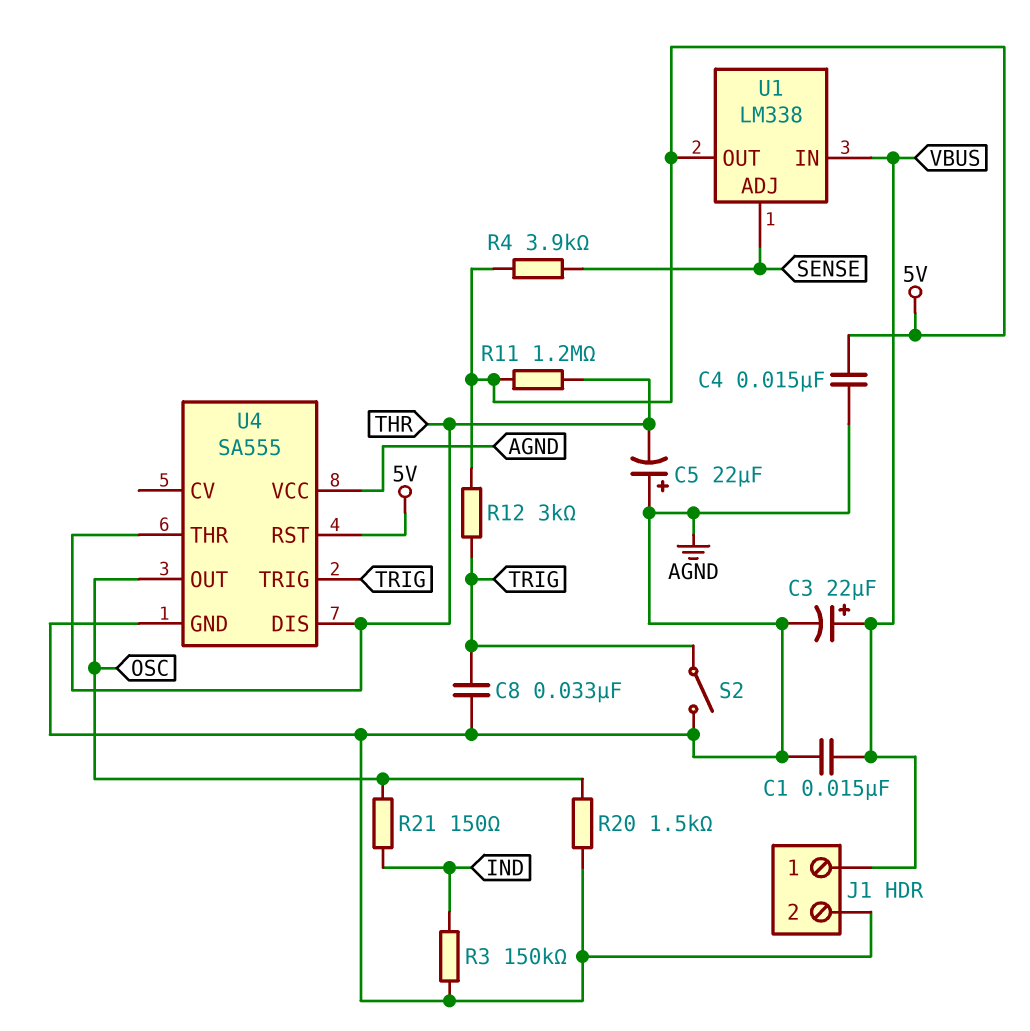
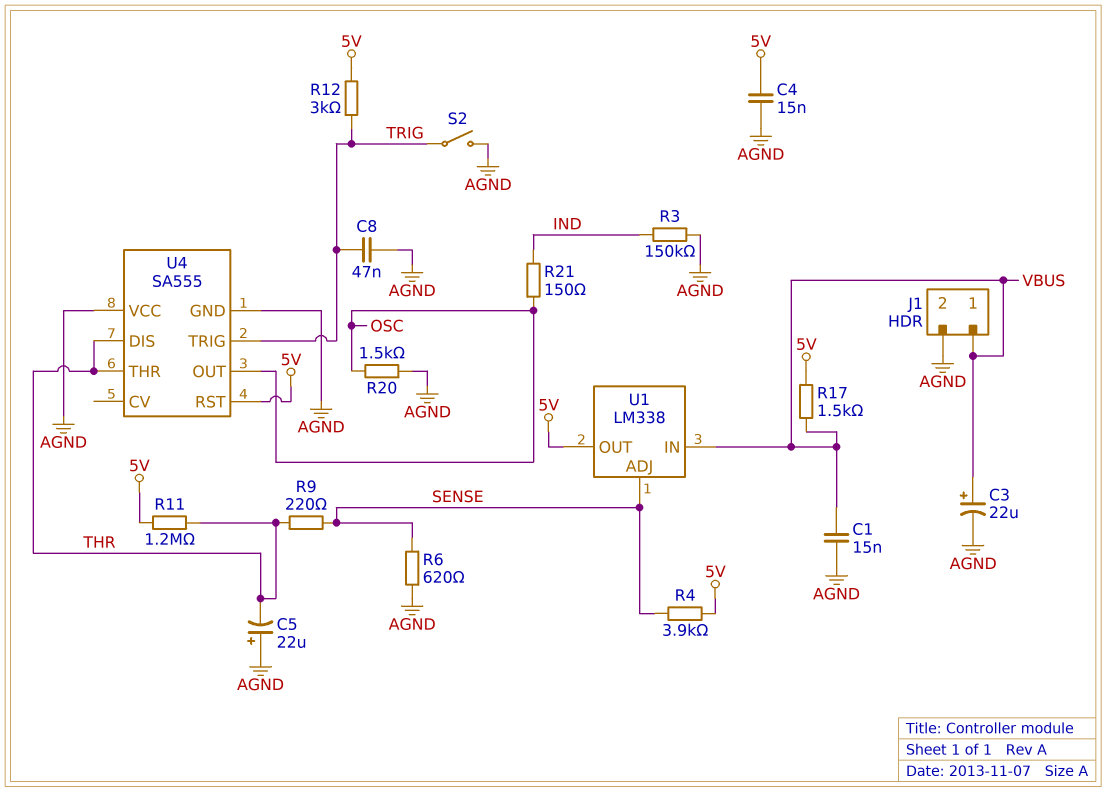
C8: 33nF (AGND, TRIG) -> 47nF (AGND, TRIG)
R6: none -> 620 (AGND, SENSE)
R9: none -> 220 (SENSE, THR)
R17: none -> 1.5k (5V, VBUS)

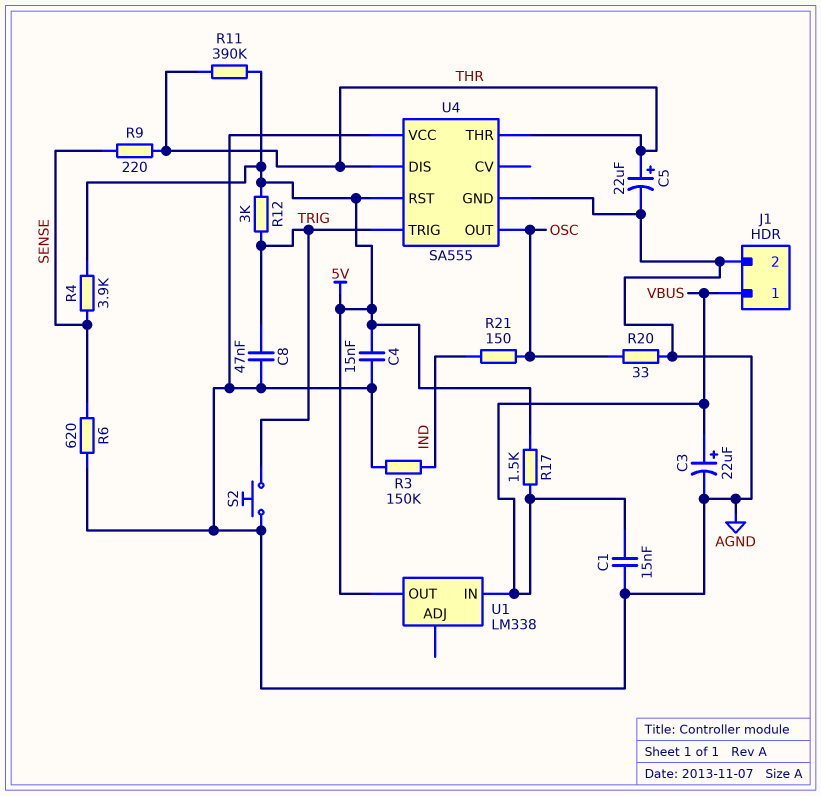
C5: 22uF (plus AGND, minus THR) -> 22uF (plus THR, minus AGND)
R11: 1.2M (5V, THR) -> 390k (5V, THR)
R20: 1.5k (AGND, OSC) -> 33 (AGND, OSC)
S2: switch (AGND, TRIG) -> button (AGND, TRIG)
U1 pin ADJ: SENSE -> none

